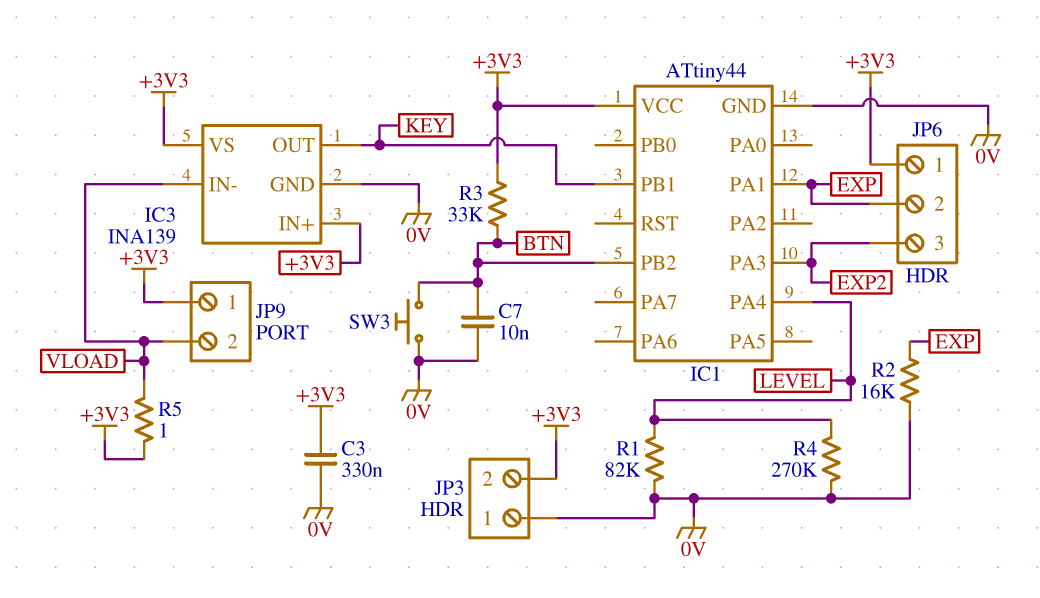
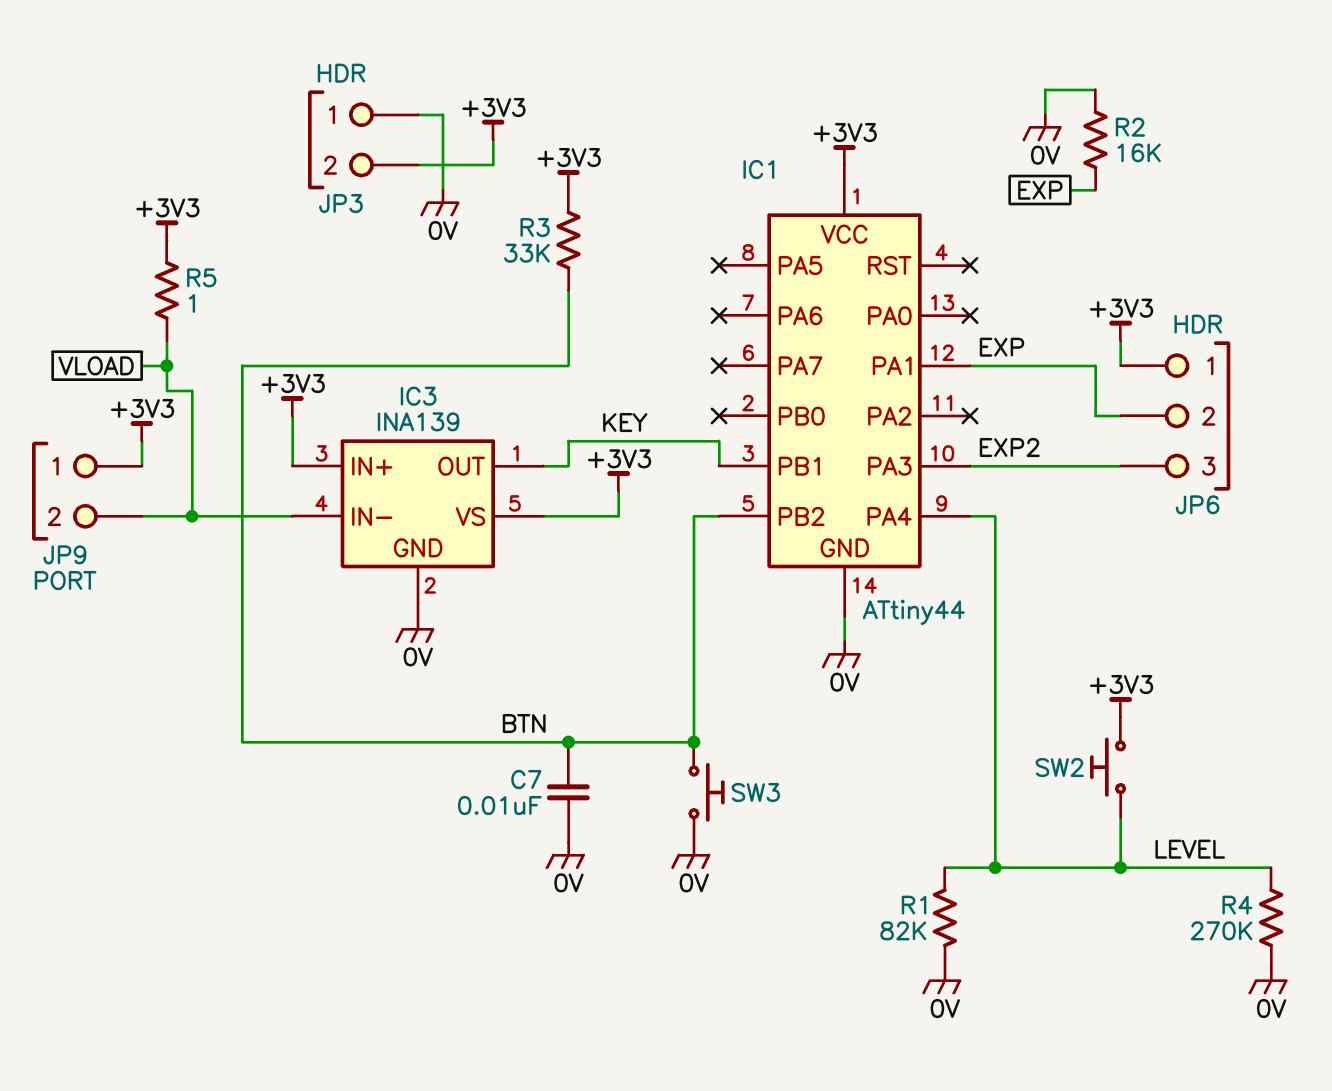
C3: 330nF (+3V3, 0V) -> none
SW2: none -> button (+3V3, LEVEL)

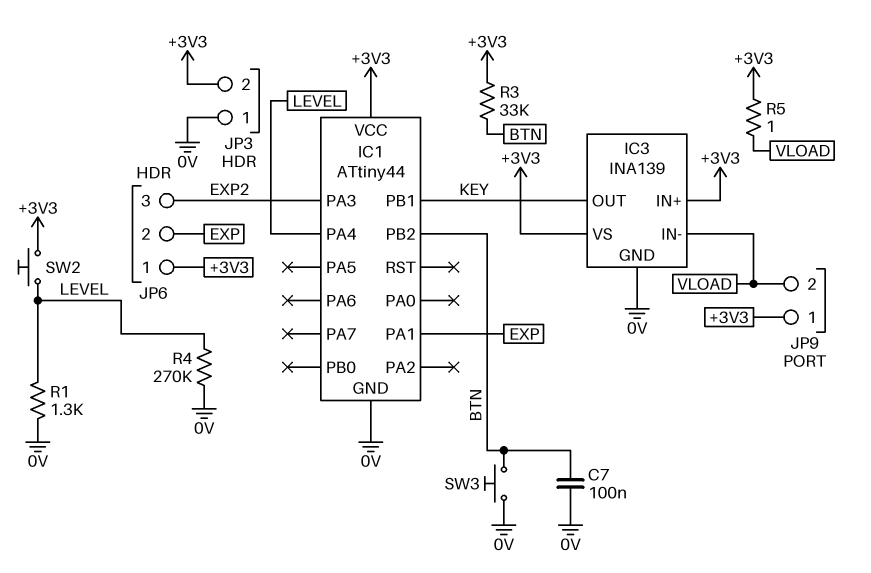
C7: 10nF (0V, BTN) -> 100nF (0V, BTN)
R1: 82k (0V, LEVEL) -> 1.3k (0V, LEVEL)
R2: 16k (0V, EXP) -> none

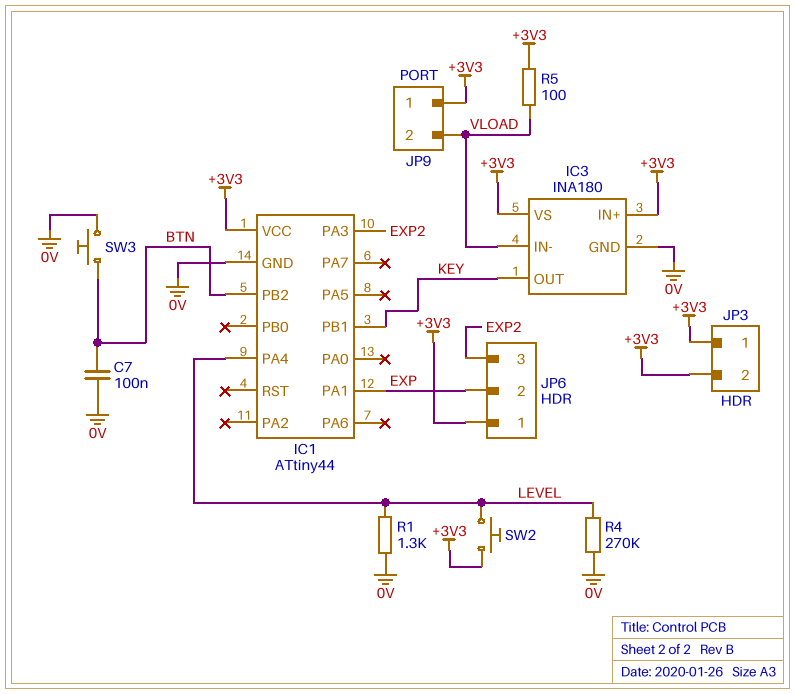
IC3: INA139 -> INA180
JP3 pin 1: 0V -> +3V3
R3: 33k (+3V3, BTN) -> none
R5: 1 (+3V3, VLOAD) -> 100 (+3V3, VLOAD)

